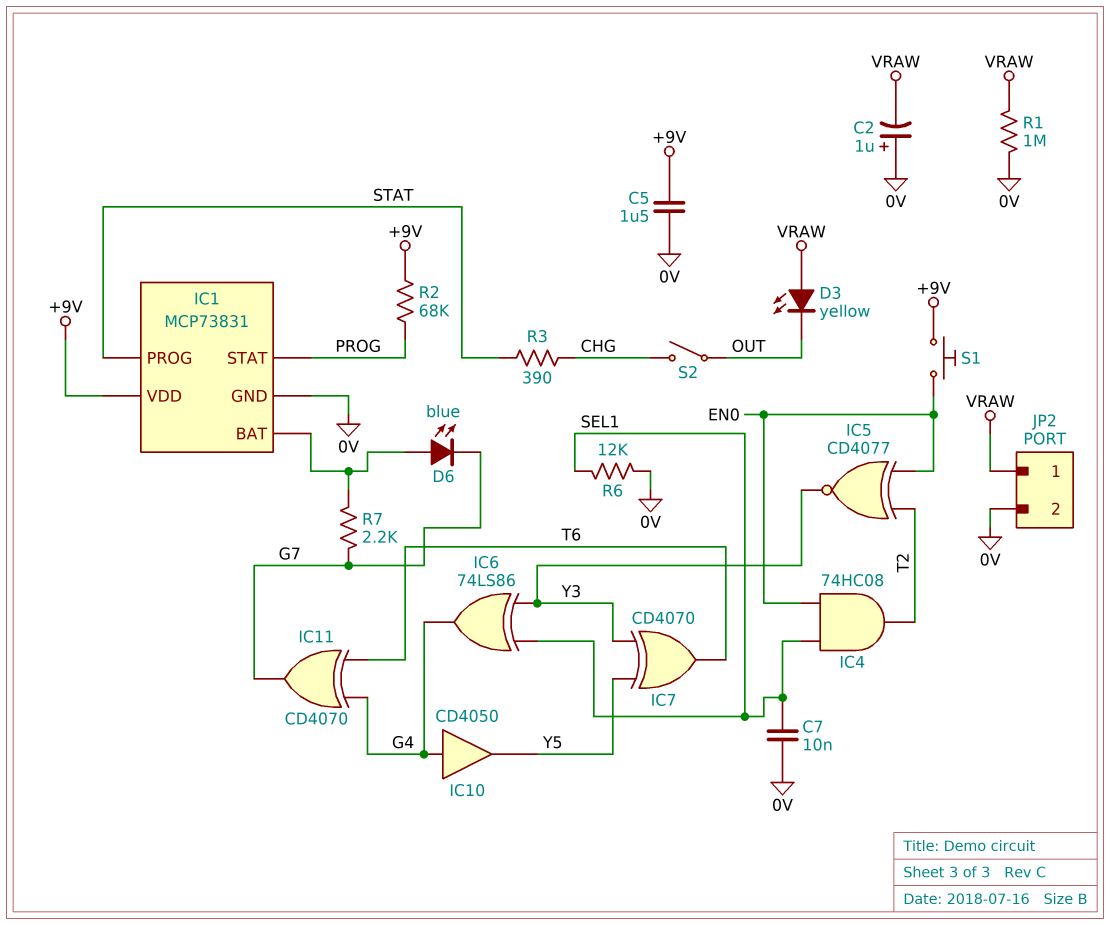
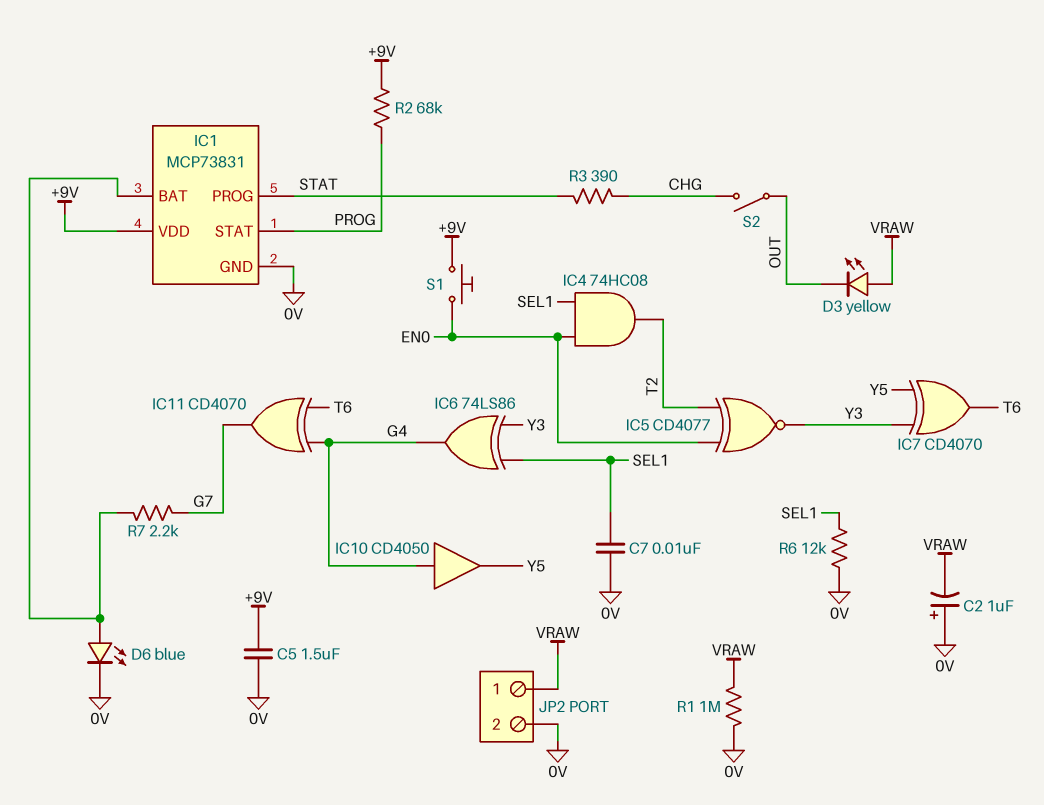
D6: LED blue (A IC1/BAT, K G7) -> LED blue (A IC1/BAT, K 0V)

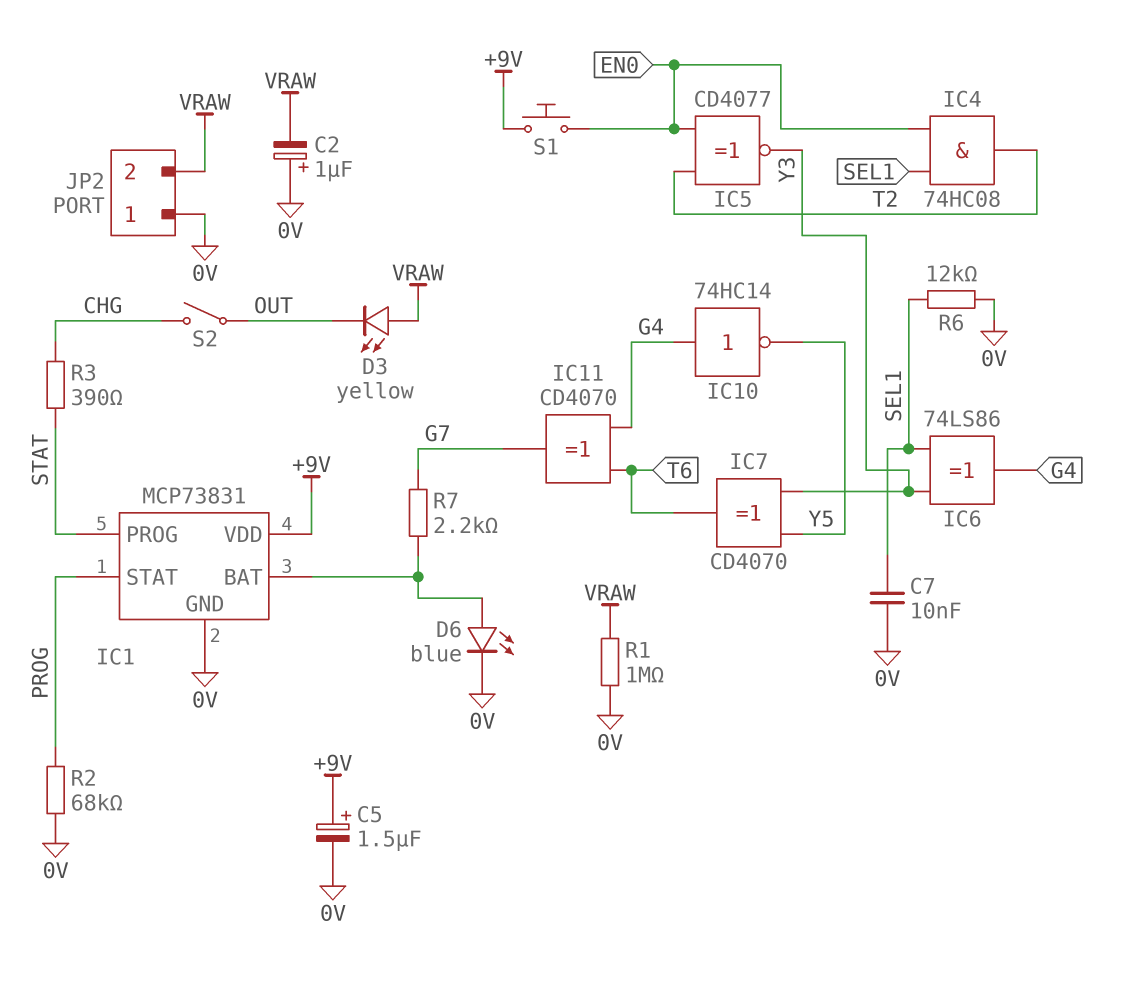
C5: 1.5uF (+9V, 0V) -> 1.5uF (plus +9V, minus 0V)
IC10: buffer CD4050 (in G4, out Y5) -> NOT 74HC14 (in G4, out Y5)
JP2 pin 1: VRAW -> 0V
JP2 pin 2: 0V -> VRAW
R2: 68k (+9V, PROG) -> 68k (0V, PROG)

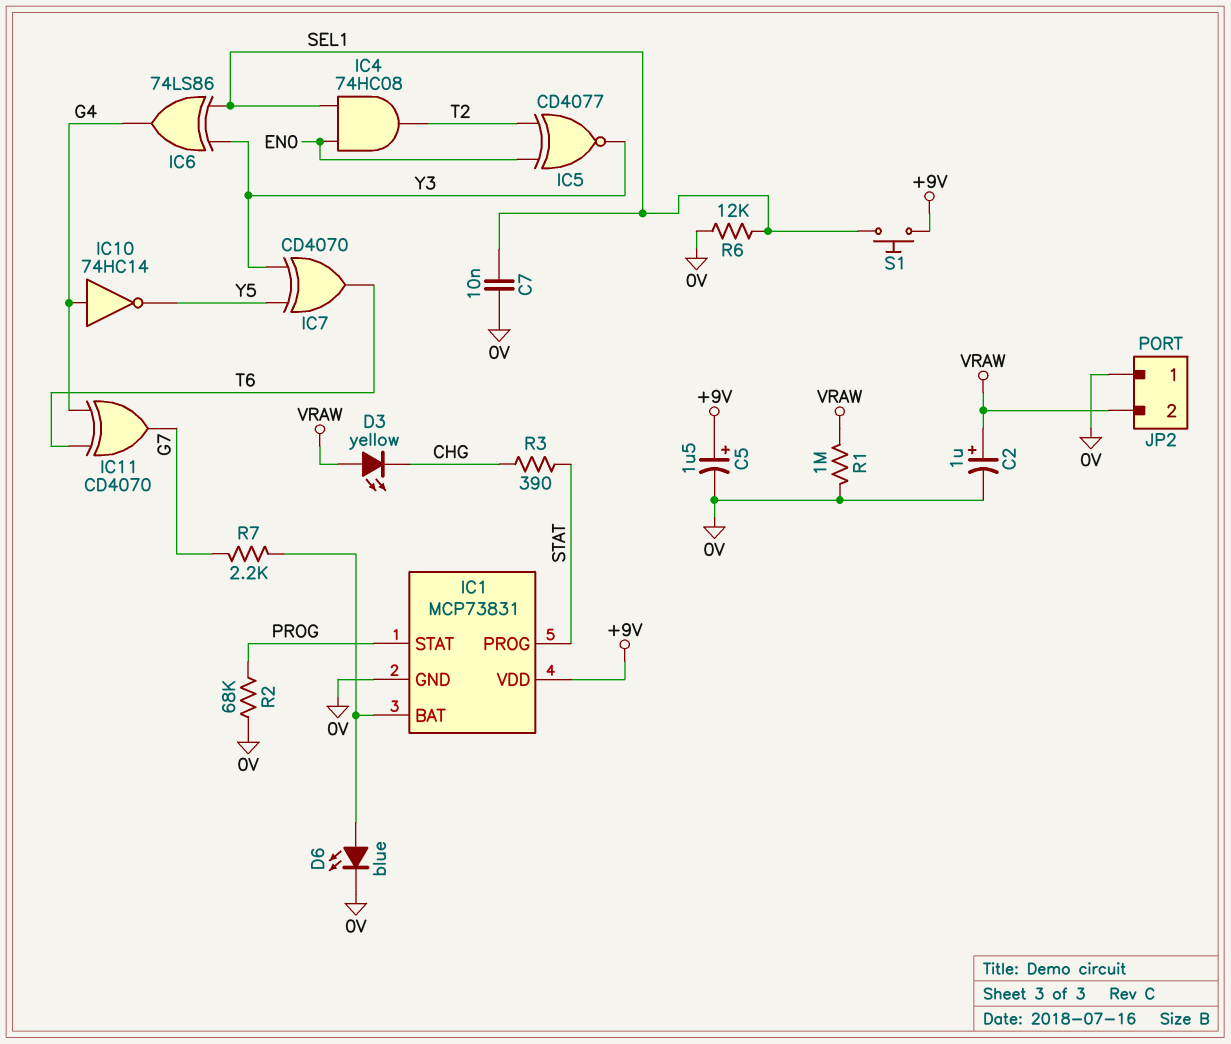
C2: 1uF (plus 0V, minus VRAW) -> 1uF (plus VRAW, minus 0V)
D3: LED yellow (A VRAW, K OUT) -> LED yellow (A VRAW, K CHG)
S1: button (+9V, EN0) -> button (+9V, SEL1)
S2: switch (CHG, OUT) -> none

